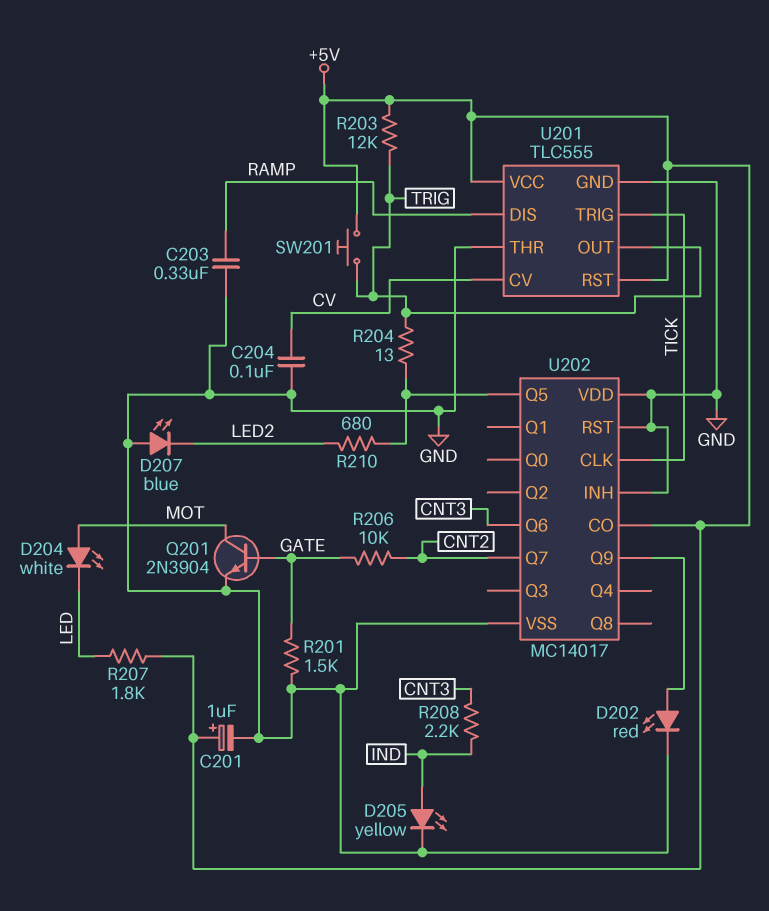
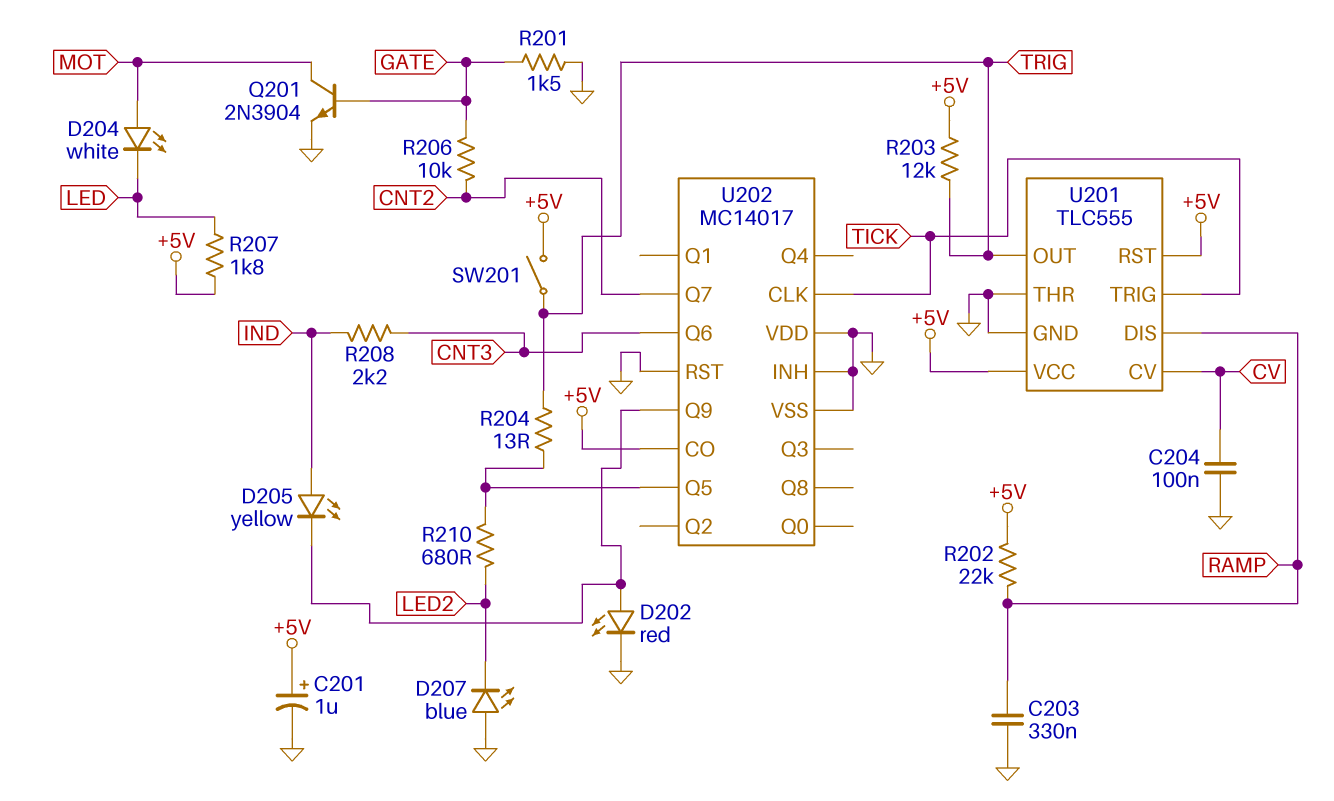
D205: LED yellow (A IND, K GND) -> LED yellow (A IND, K U202/Q9)
R202: none -> 22k (+5V, RAMP)
SW201: button (+5V, TRIG) -> switch (+5V, TRIG)

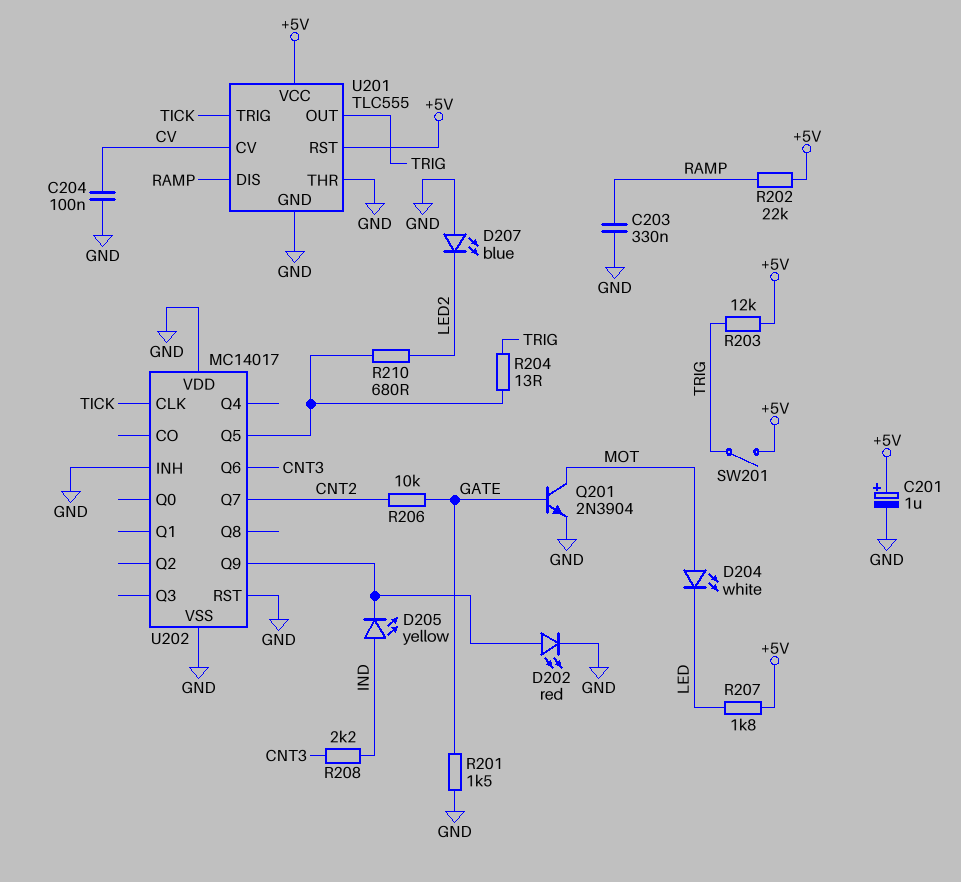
U202 pin CO: +5V -> none

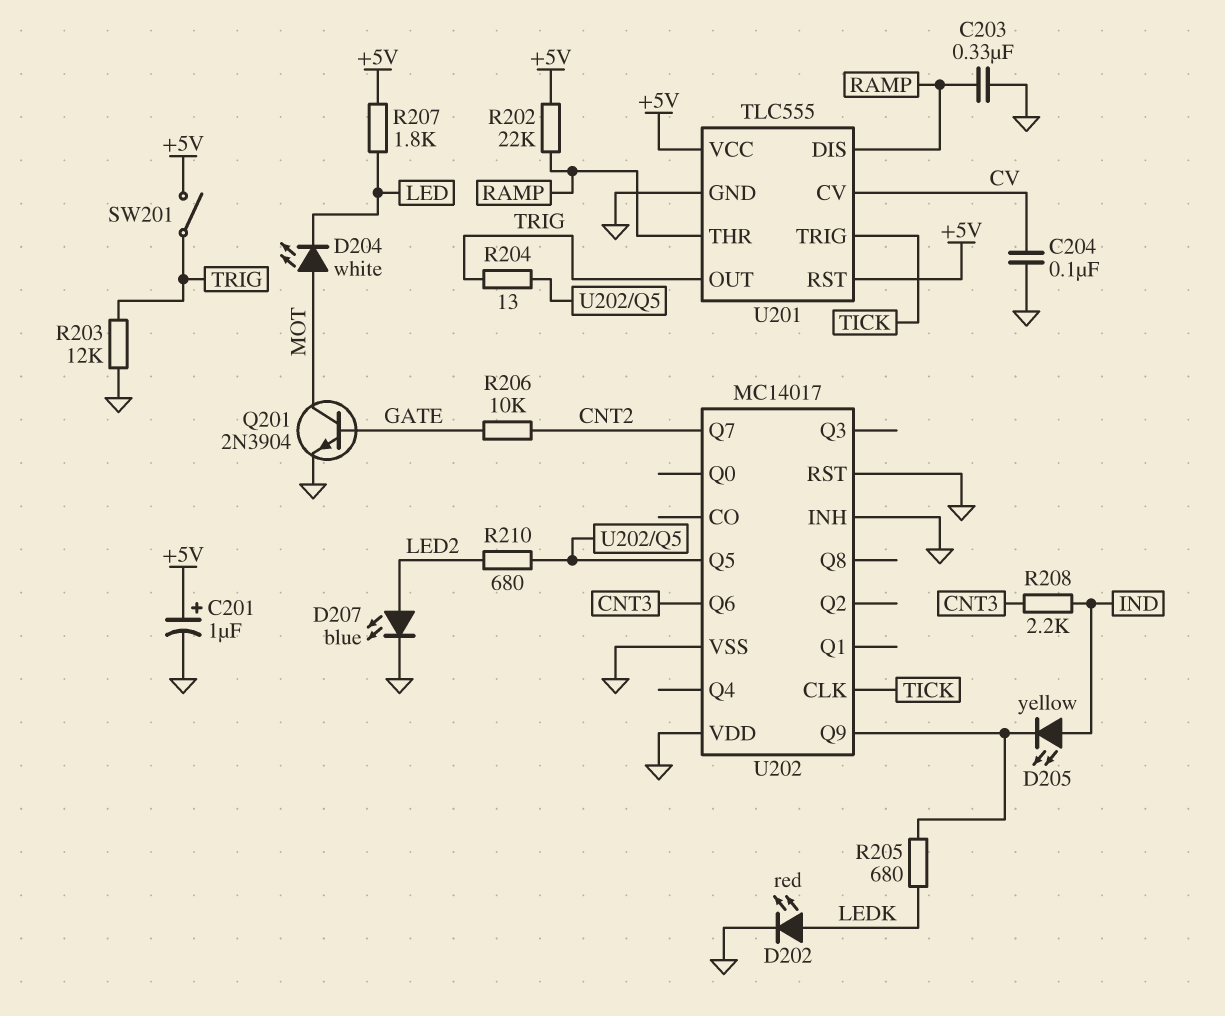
D202: LED red (A U202/Q9, K GND) -> LED red (A LEDK, K GND)
D207: LED blue (A GND, K LED2) -> LED blue (A LED2, K GND)
R201: 1.5k (GATE, GND) -> none
R203: 12k (+5V, TRIG) -> 12k (GND, TRIG)
R205: none -> 680 (LEDK, U202/Q9)
U201 pin THR: GND -> RAMP

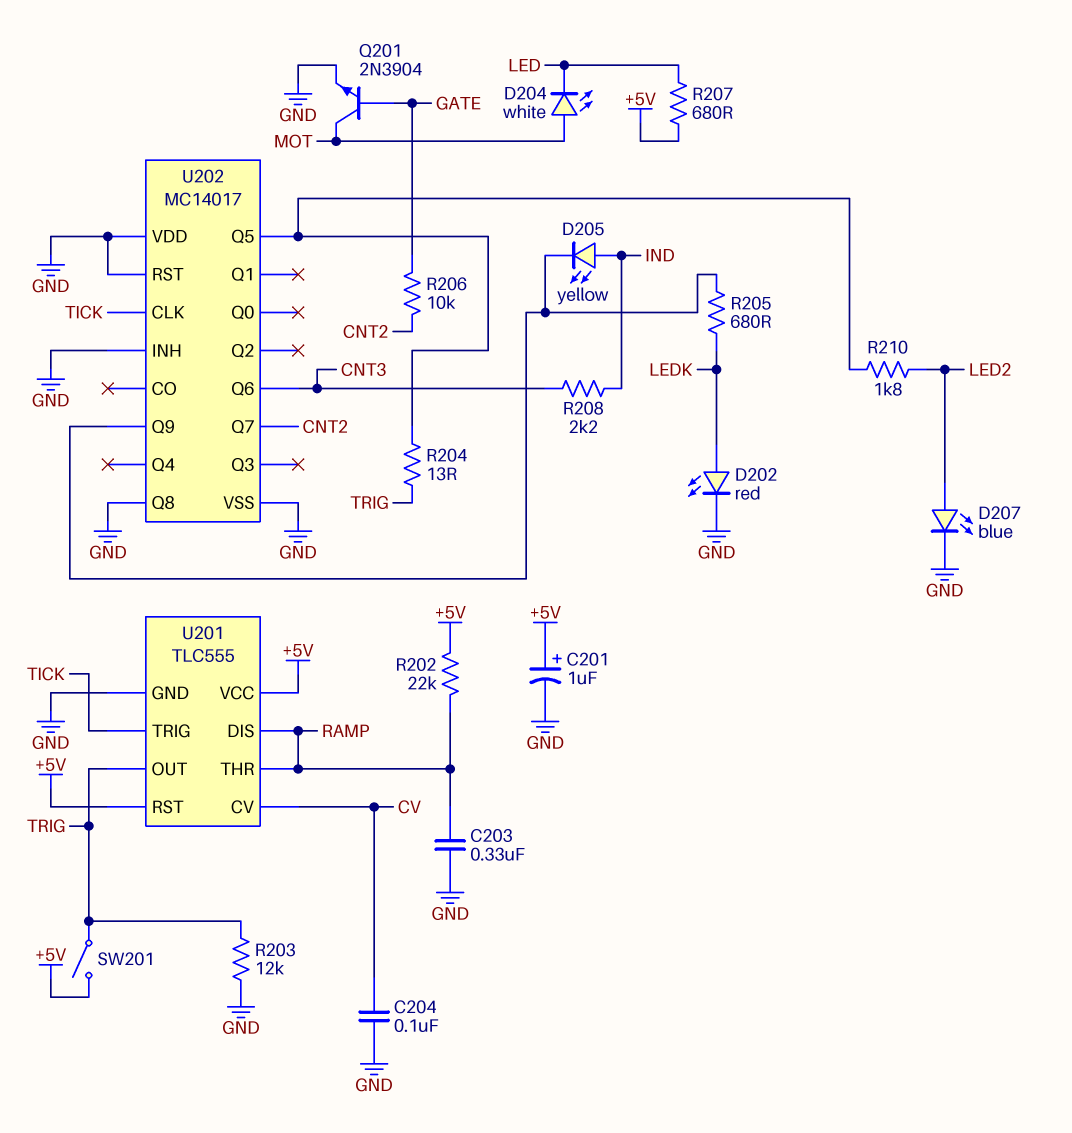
R207: 1.8k (+5V, LED) -> 680 (+5V, LED)
R210: 680 (LED2, U202/Q5) -> 1.8k (LED2, U202/Q5)
U202 pin Q8: none -> GND

